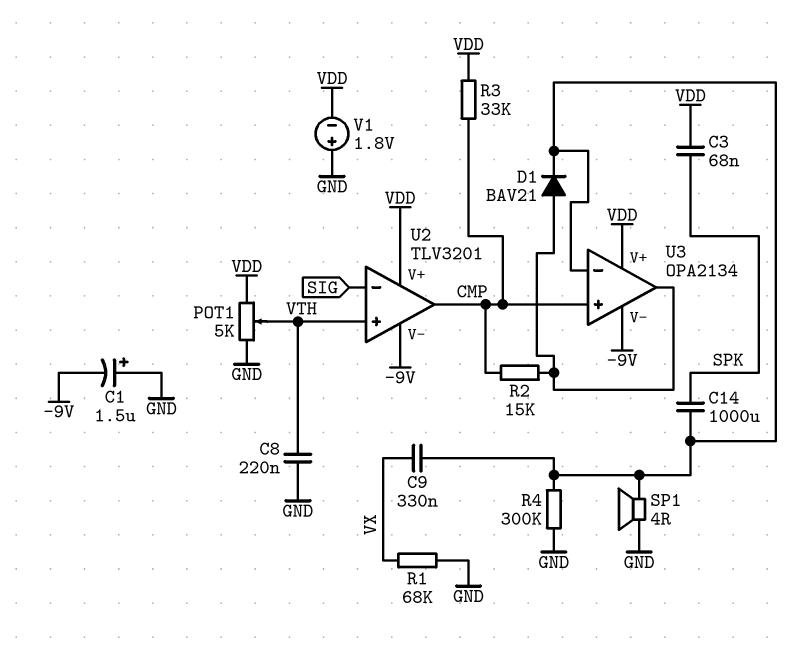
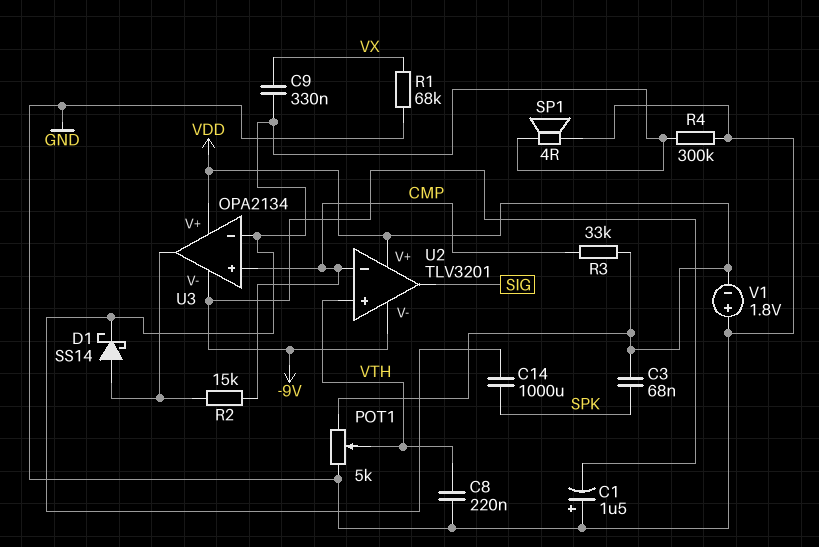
D1: diode BAV21 (A U3/out, K U3/in-) -> schottky SS14 (A U3/out, K U3/in-)
U2 pin in-: SIG -> CMP
U2 pin out: CMP -> SIG

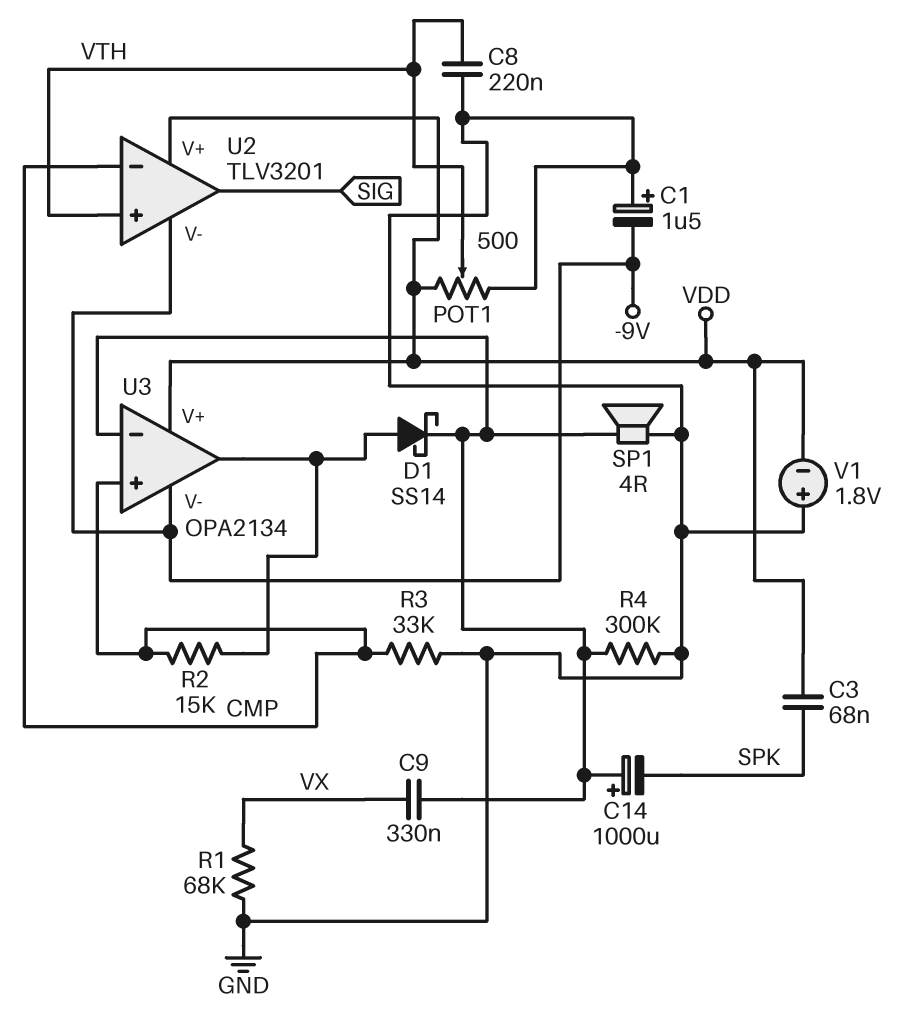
C14: 1000uF (SPK, U3/in-) -> 1000uF (plus U3/in-, minus SPK)
POT1: 5k (GND, VDD, wiper VTH) -> 500 (GND, VDD, wiper VTH)
R3: 33k (CMP, VDD) -> 33k (CMP, GND)

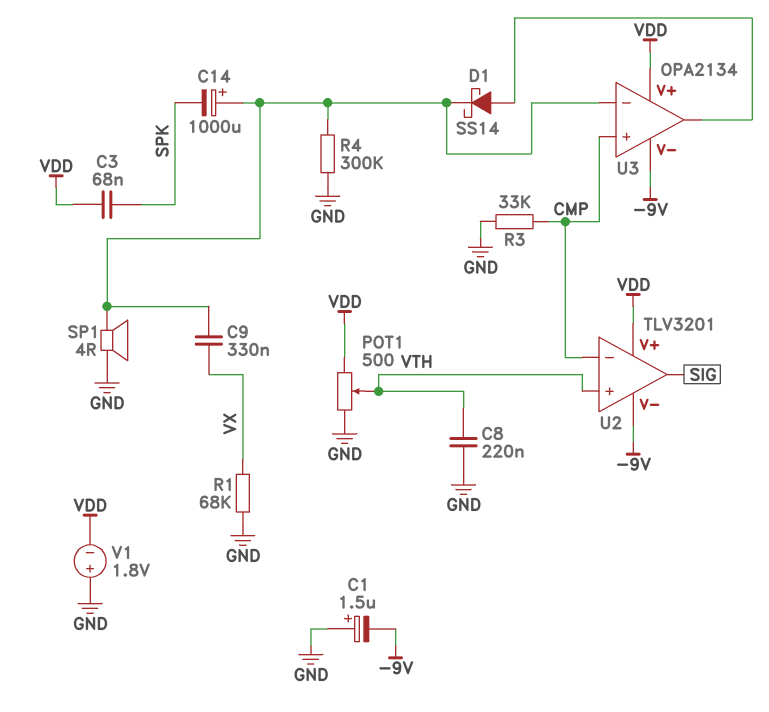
R2: 15k (CMP, U3/out) -> none

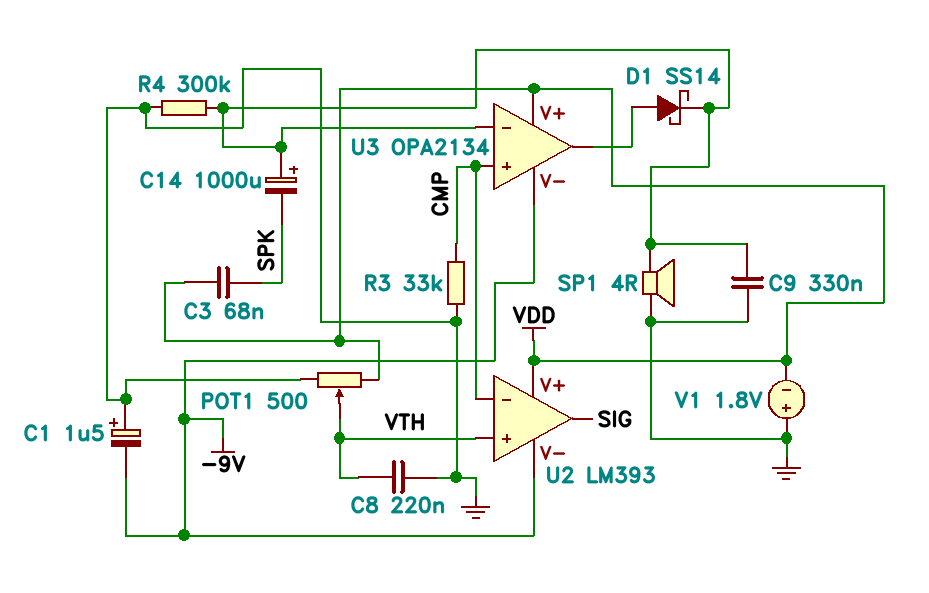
C9: 330nF (U3/in-, VX) -> 330nF (GND, U3/in-)
R1: 68k (GND, VX) -> none
U2: TLV3201 -> LM393

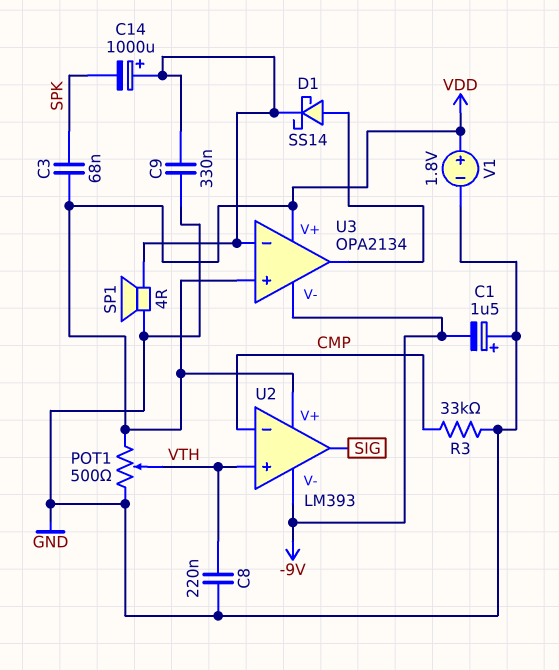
R4: 300k (GND, U3/in-) -> none
U3 pin in+: CMP -> VDD
V1: 1.8V (plus GND, minus VDD) -> 1.8V (plus VDD, minus GND)

